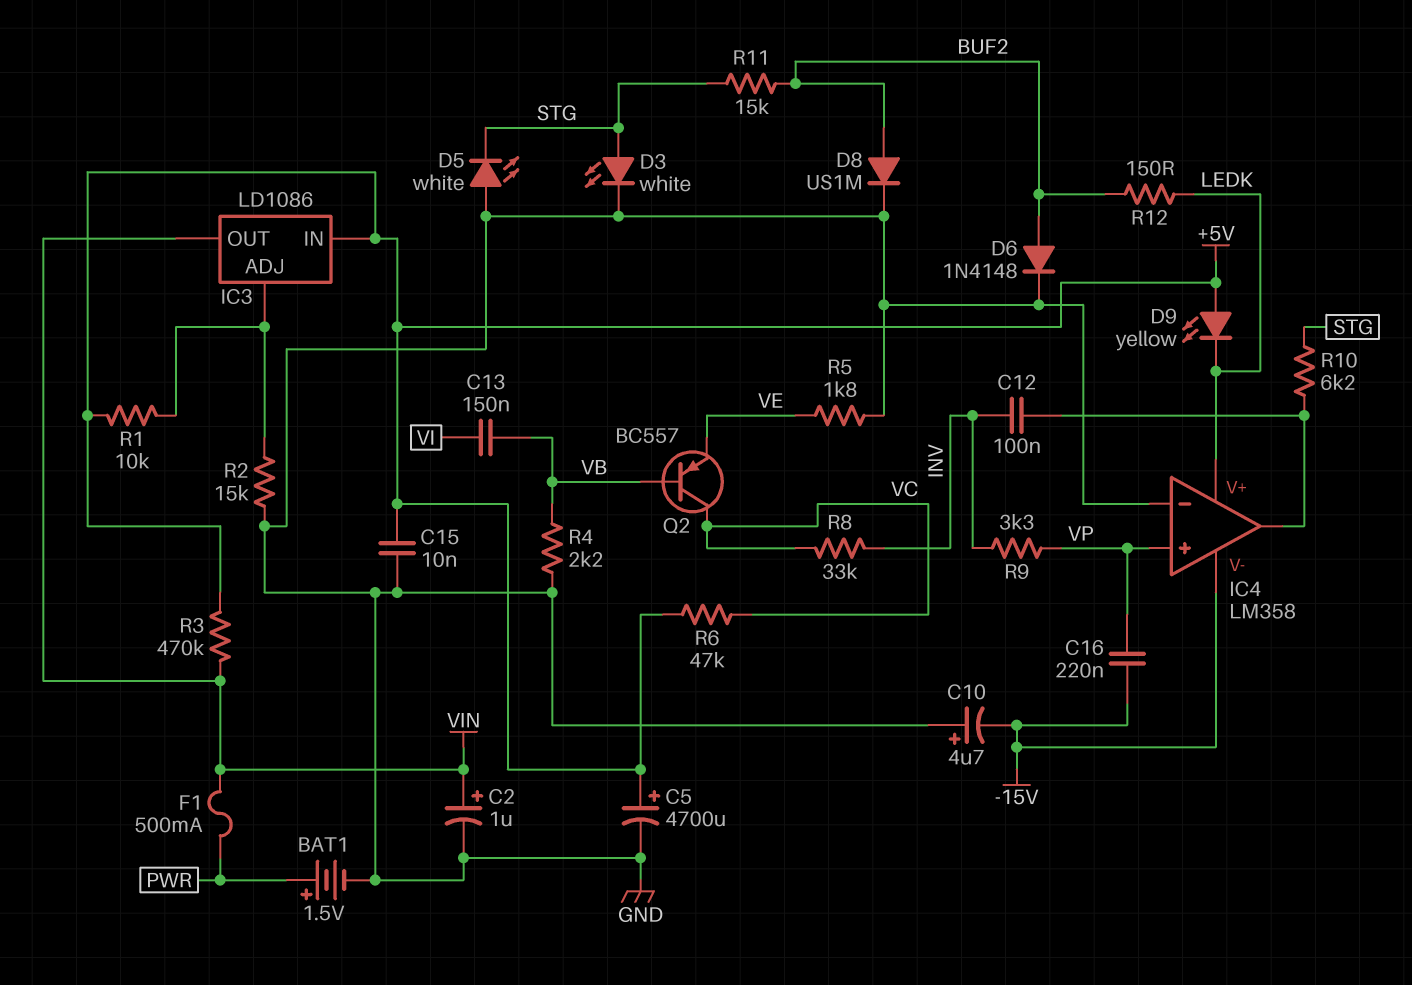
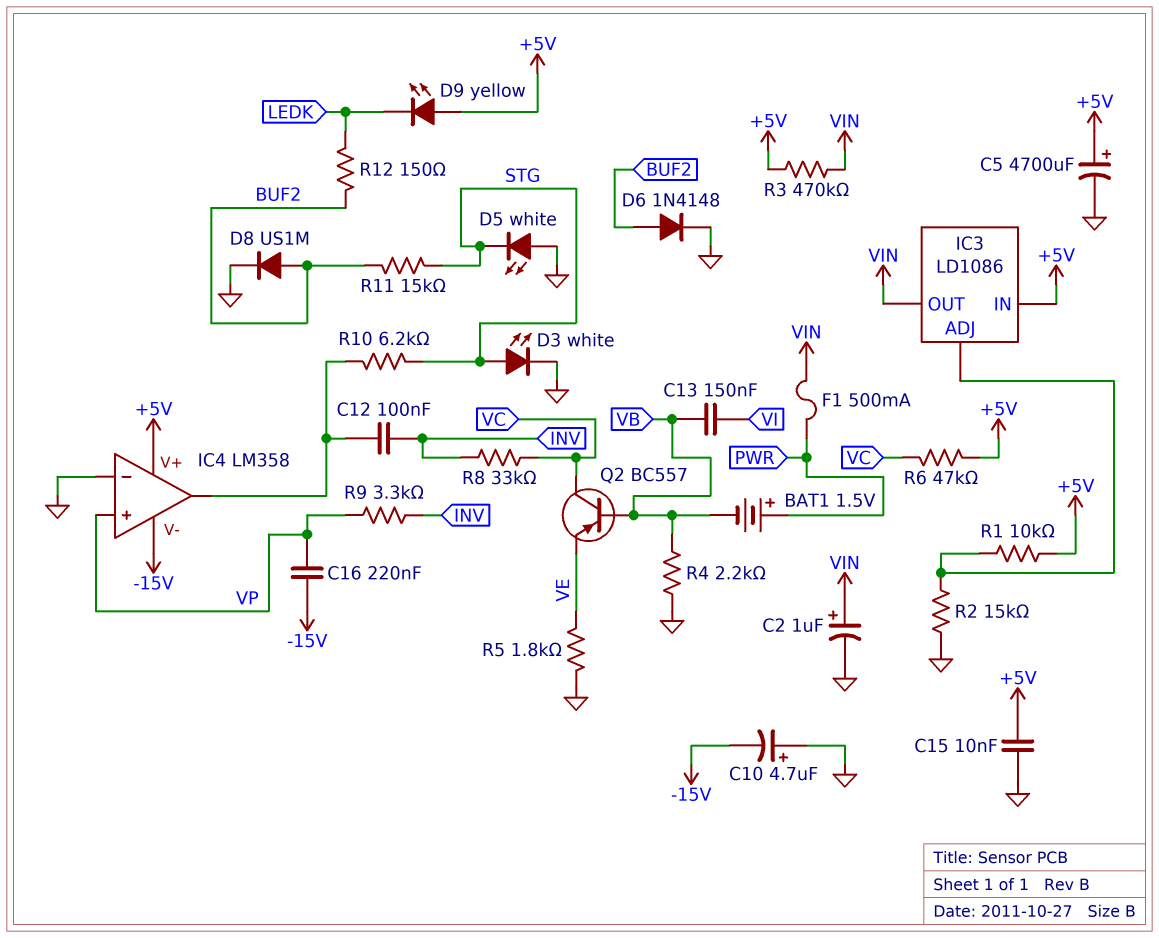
BAT1: 1.5V (plus PWR, minus GND) -> 1.5V (plus PWR, minus VB)
IC4 pin V+: LEDK -> +5V

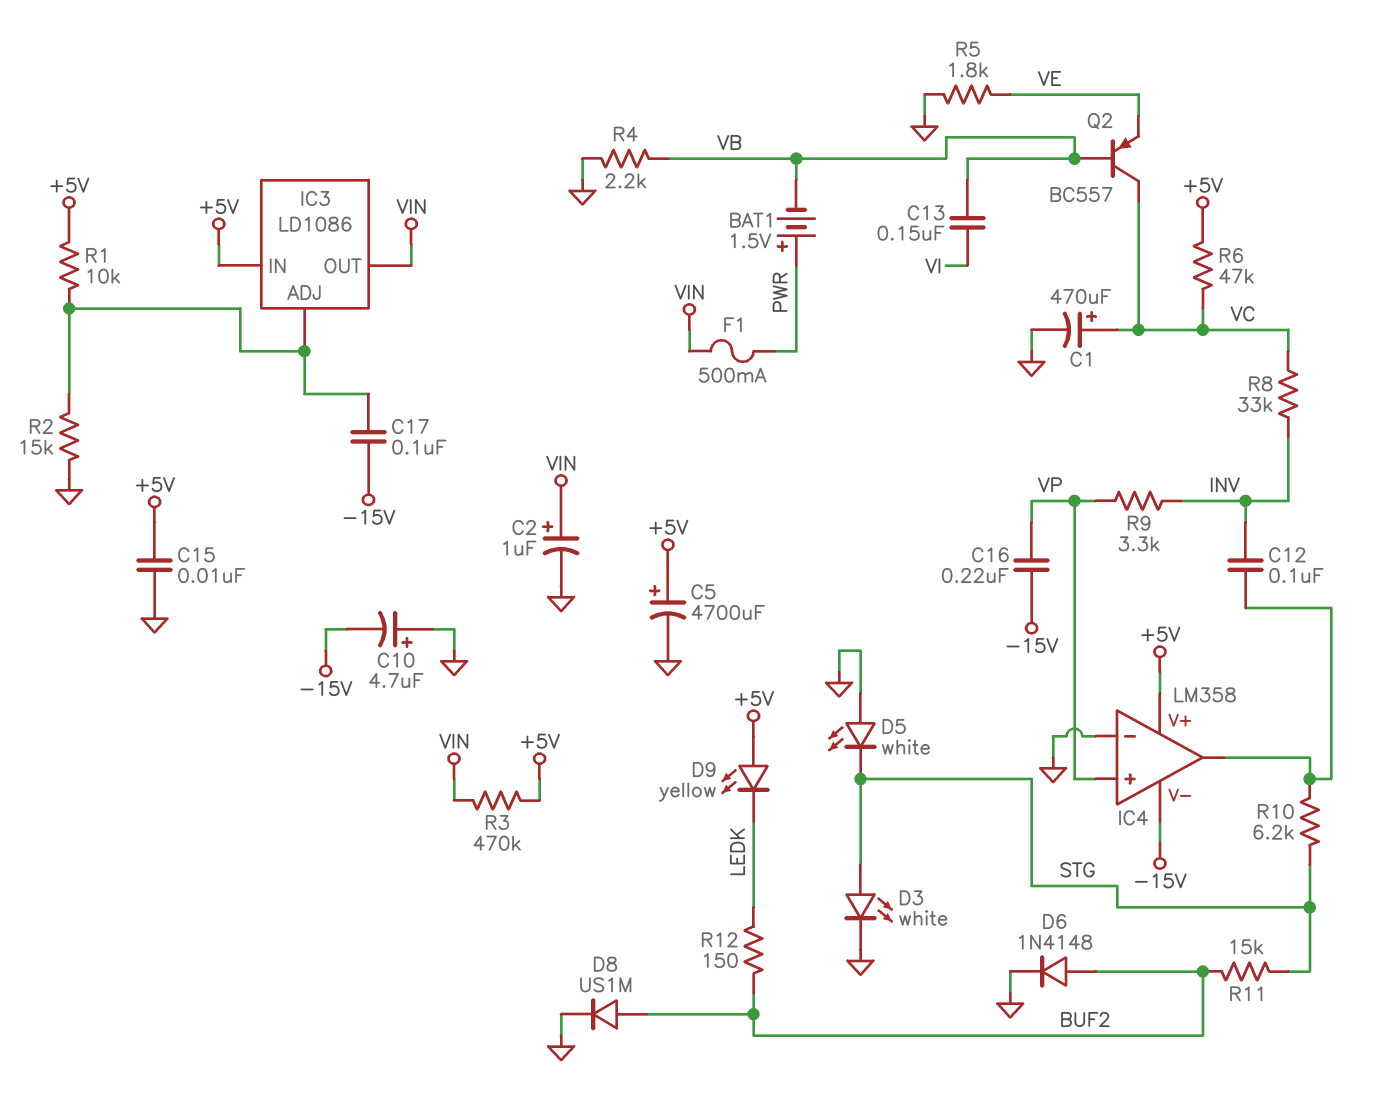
C1: none -> 470uF (plus VC, minus GND)
C17: none -> 100nF (-15V, IC3/ADJ)

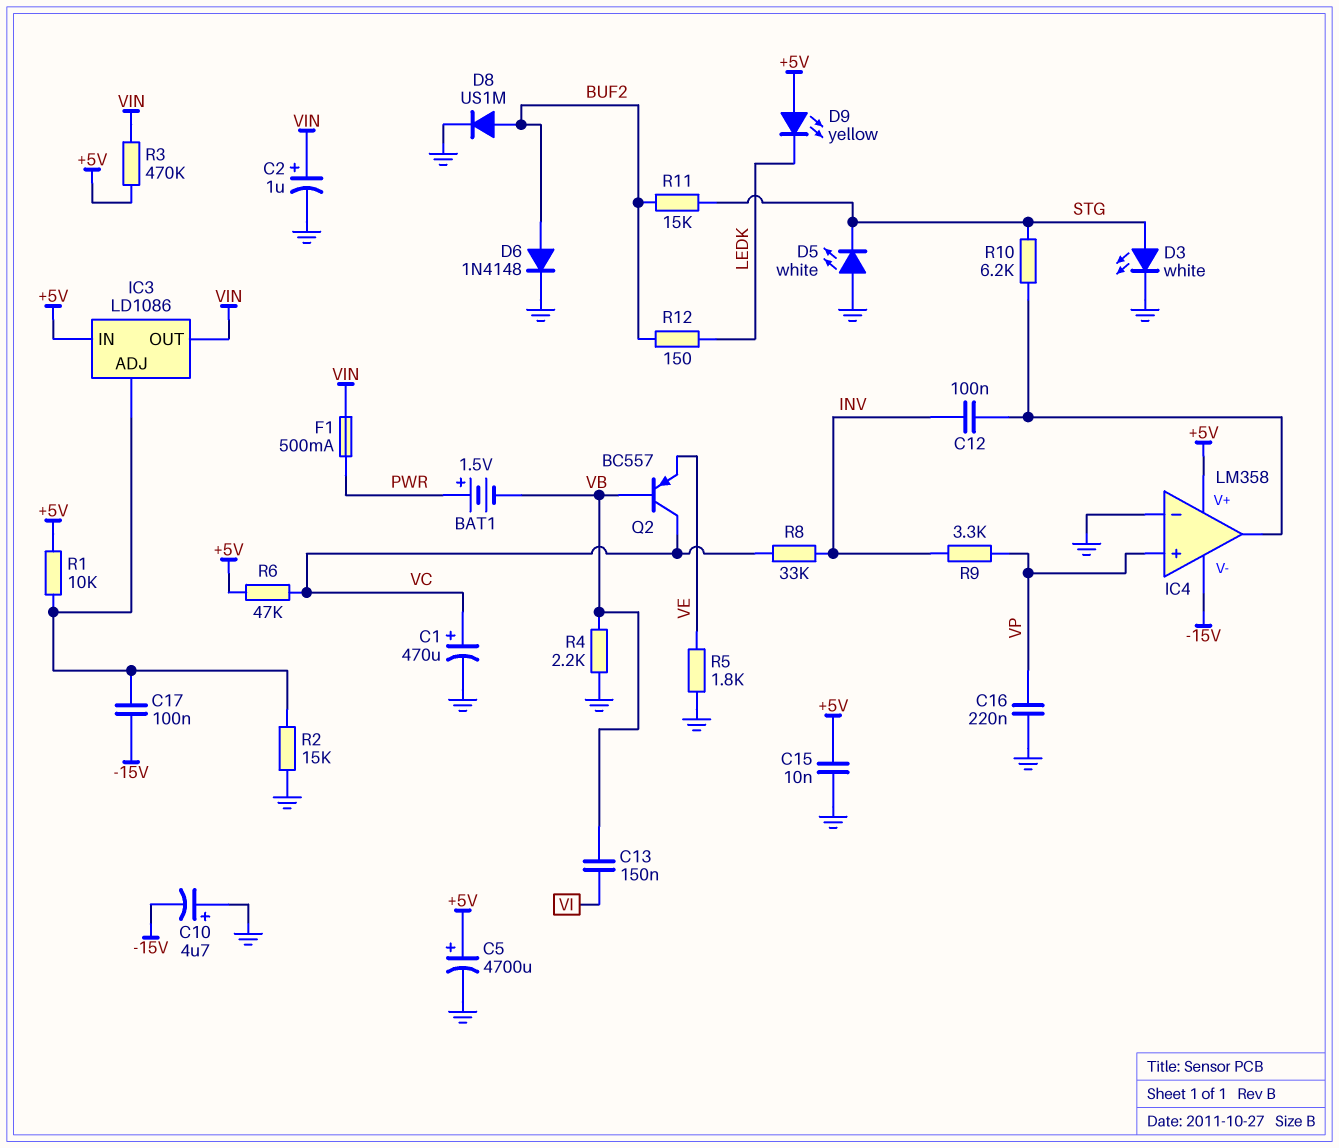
C16: 220nF (-15V, VP) -> 220nF (GND, VP)

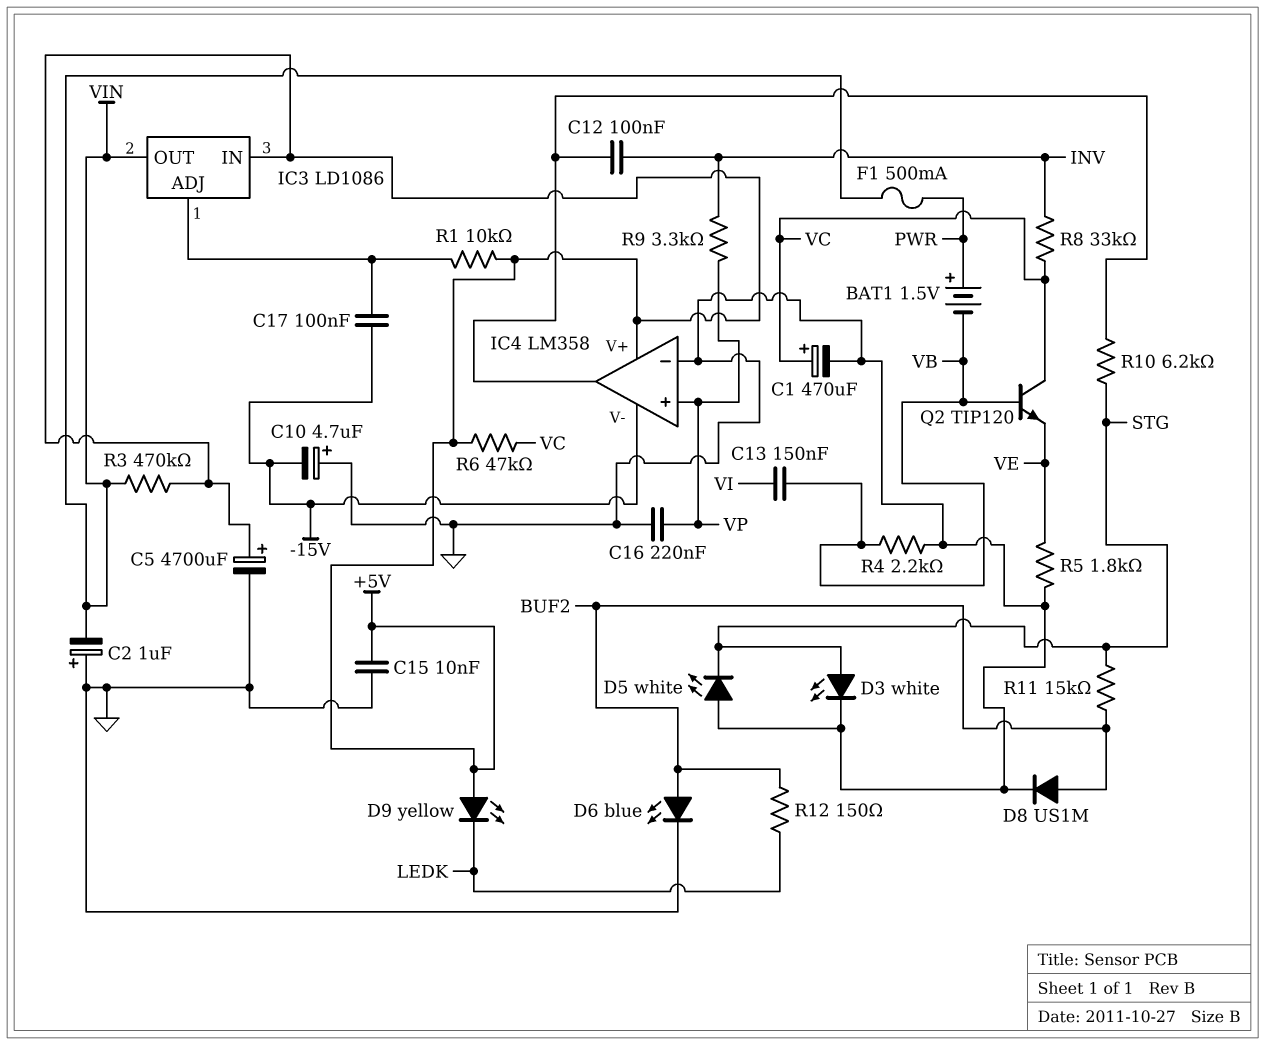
C2: 1uF (plus VIN, minus GND) -> 1uF (plus GND, minus VIN)
D6: diode 1N4148 (A BUF2, K GND) -> LED blue (A BUF2, K GND)
Q2: PNP BC557 (B VB, C VC, E VE) -> NPN TIP120 (B VB, C VC, E VE)
R2: 15k (GND, IC3/ADJ) -> none

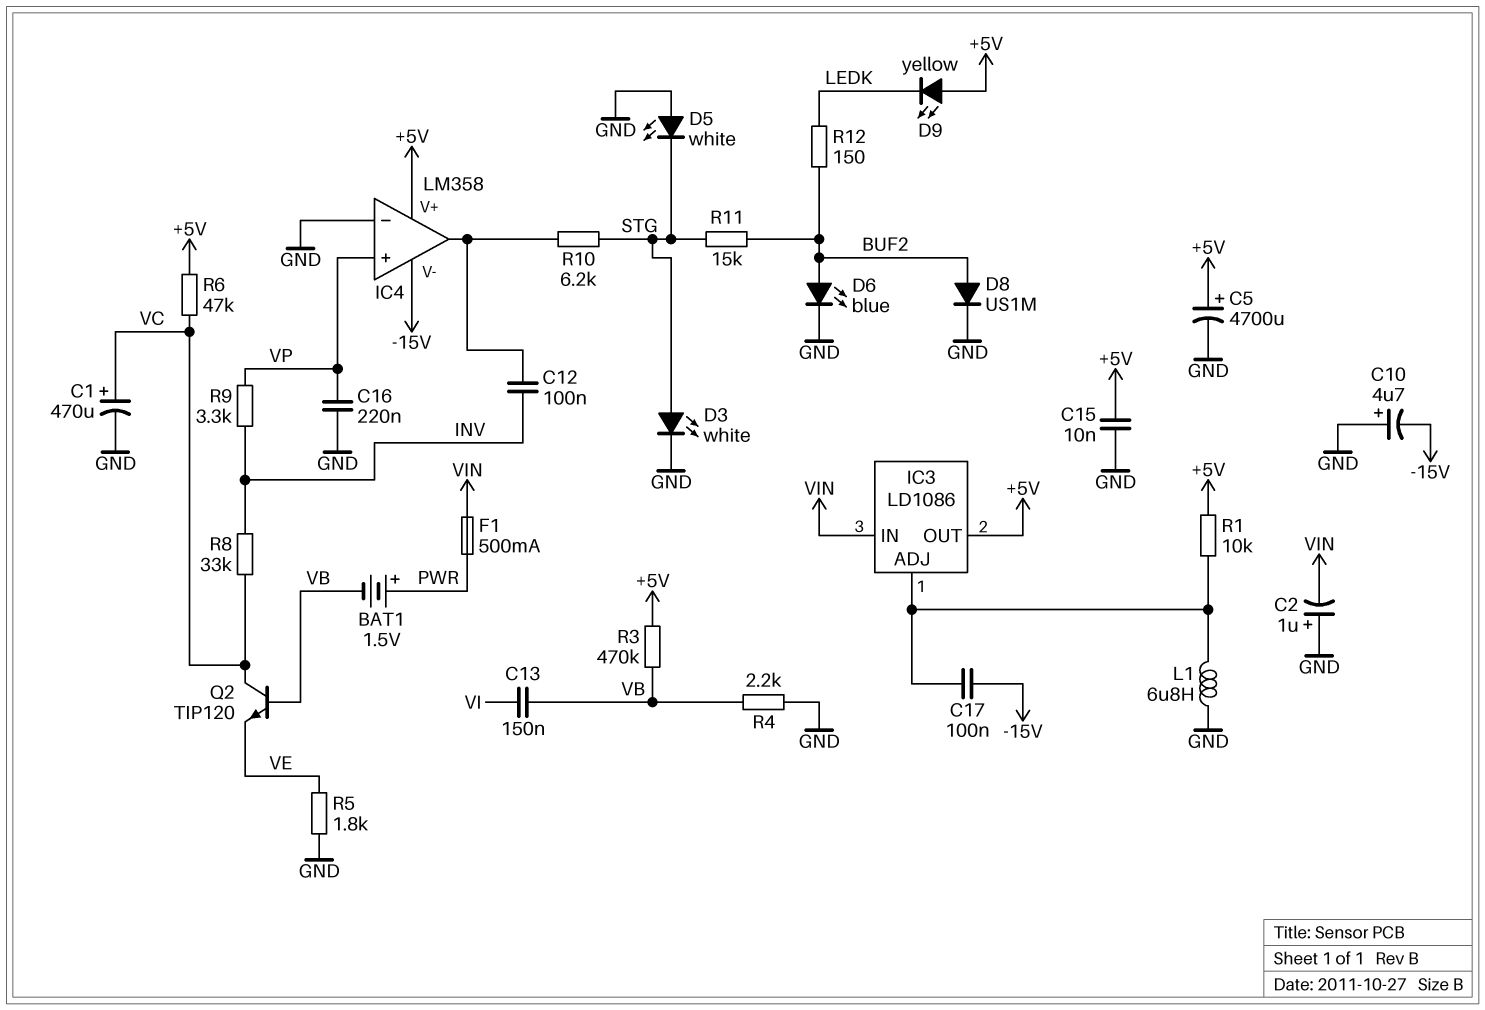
IC3 pin IN: +5V -> VIN
IC3 pin OUT: VIN -> +5V
L1: none -> 6.8uH (GND, IC3/ADJ)
R3: 470k (+5V, VIN) -> 470k (+5V, VB)

